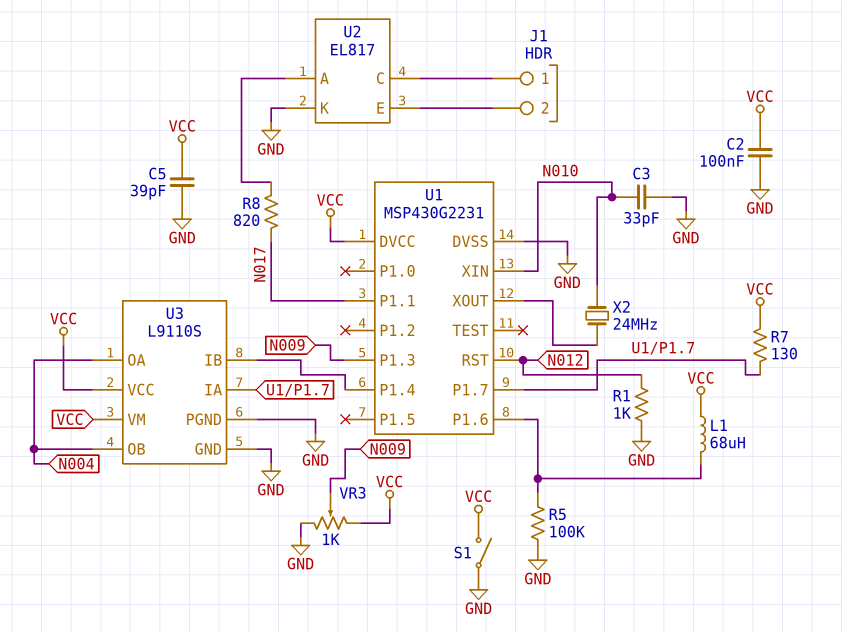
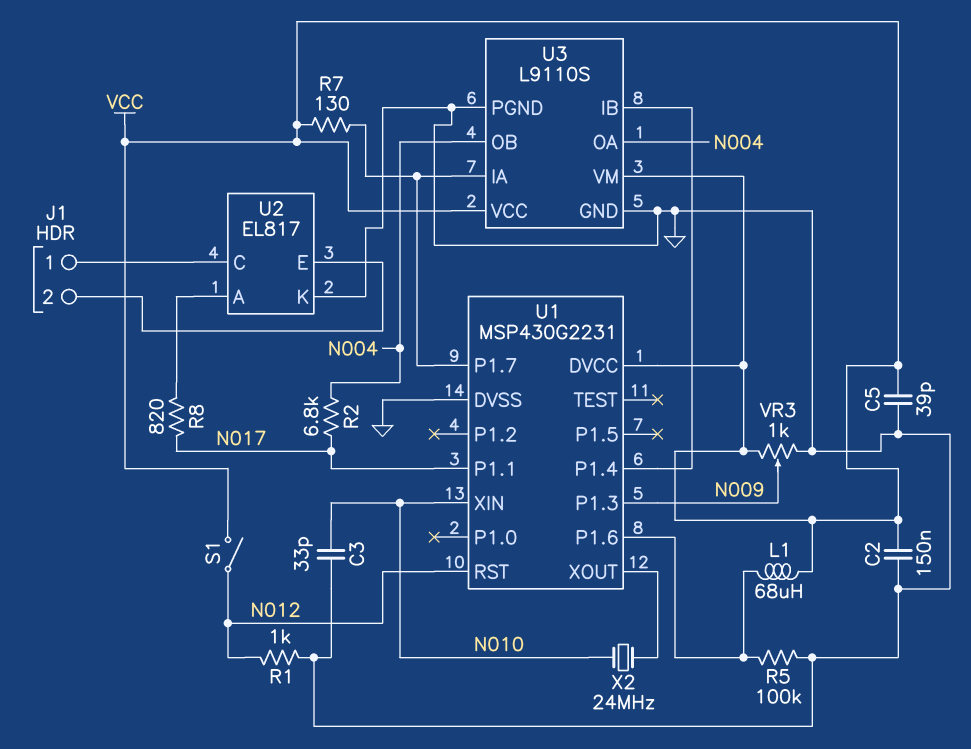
C2: 100nF (GND, VCC) -> 150nF (GND, VCC)
R2: none -> 6.8k (N004, N017)
S1: switch (GND, VCC) -> switch (N012, VCC)

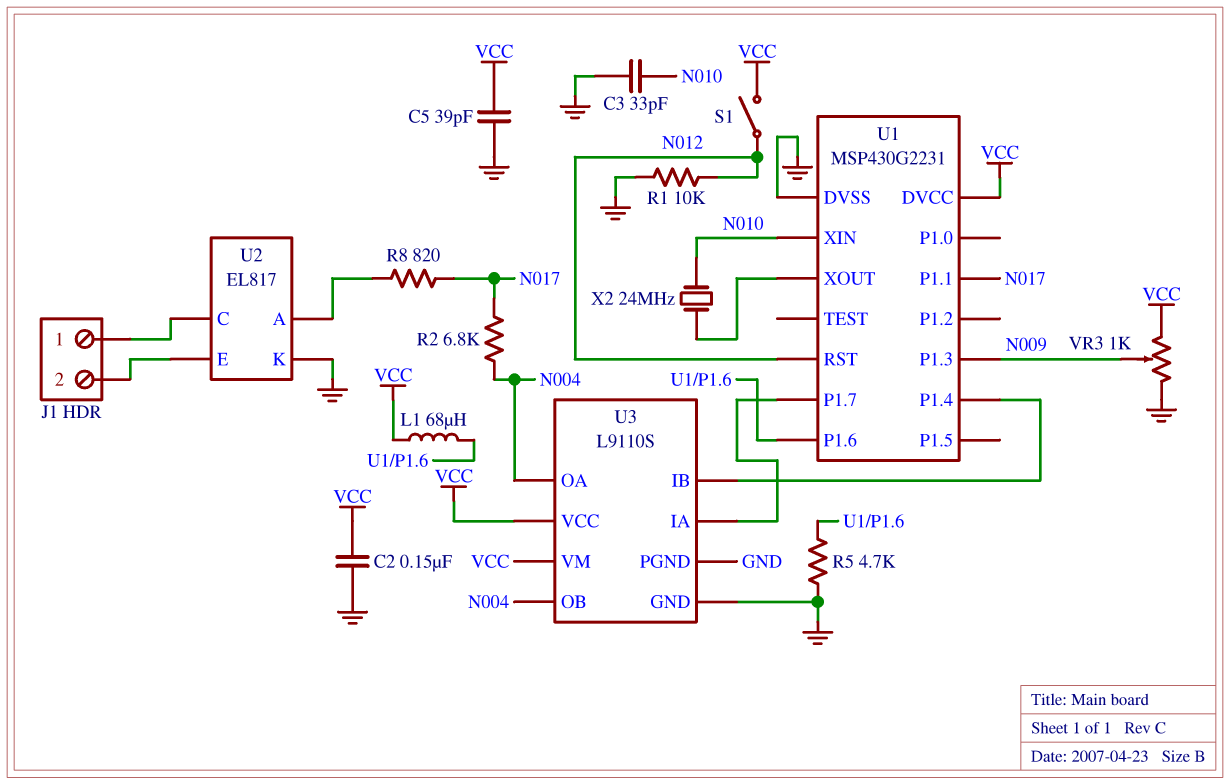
R1: 1k (GND, N012) -> 10k (GND, N012)
R5: 100k (GND, U1/P1.6) -> 4.7k (GND, U1/P1.6)
R7: 130 (U1/P1.7, VCC) -> none

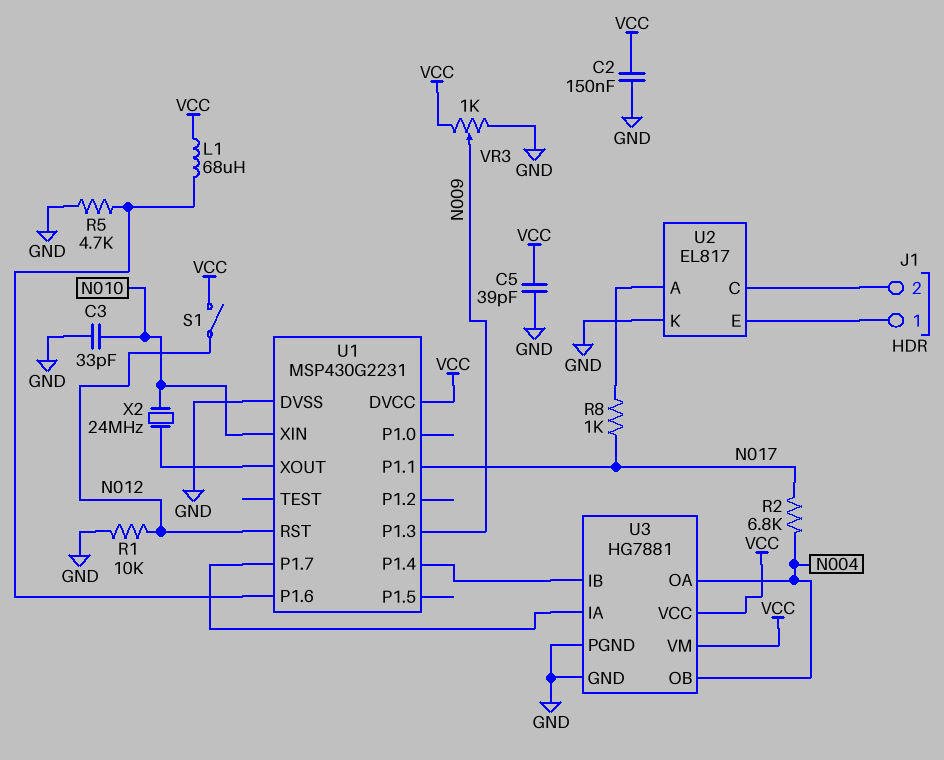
R8: 820 (N017, U2/A) -> 1k (N017, U2/A)
U2 pin C: J1/1 -> J1/2
U2 pin E: J1/2 -> J1/1
U3: L9110S -> HG7881

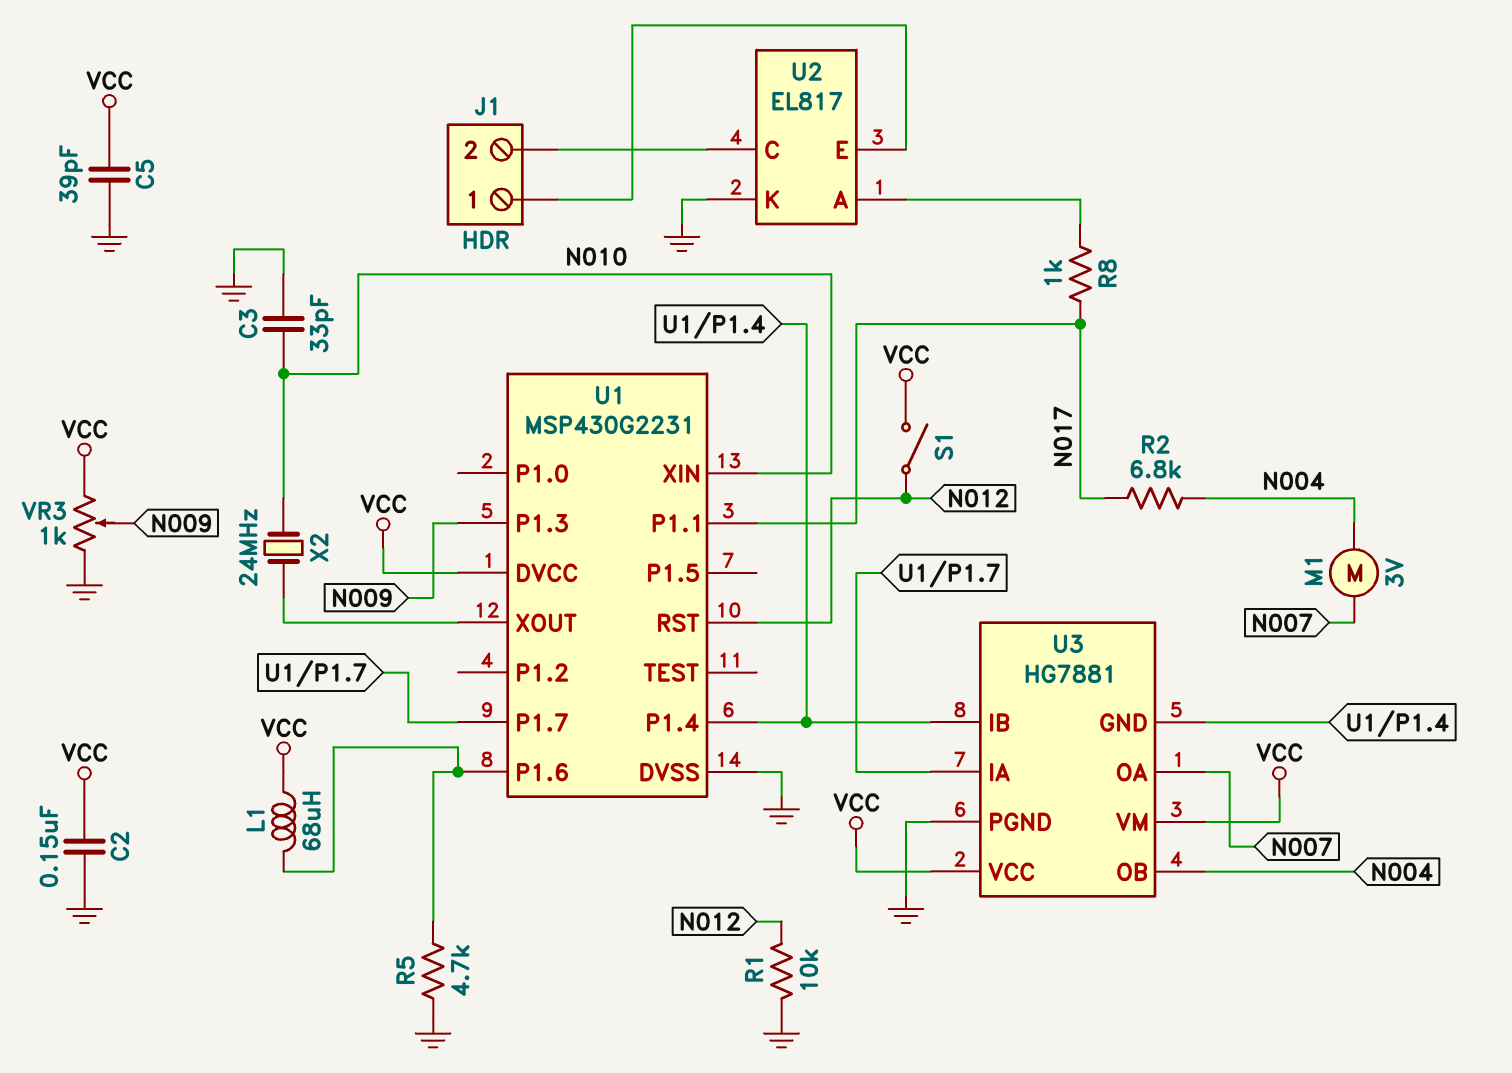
M1: none -> motor 3V (N004, N007)
U3 pin GND: GND -> U1/P1.4
U3 pin OA: N004 -> N007

